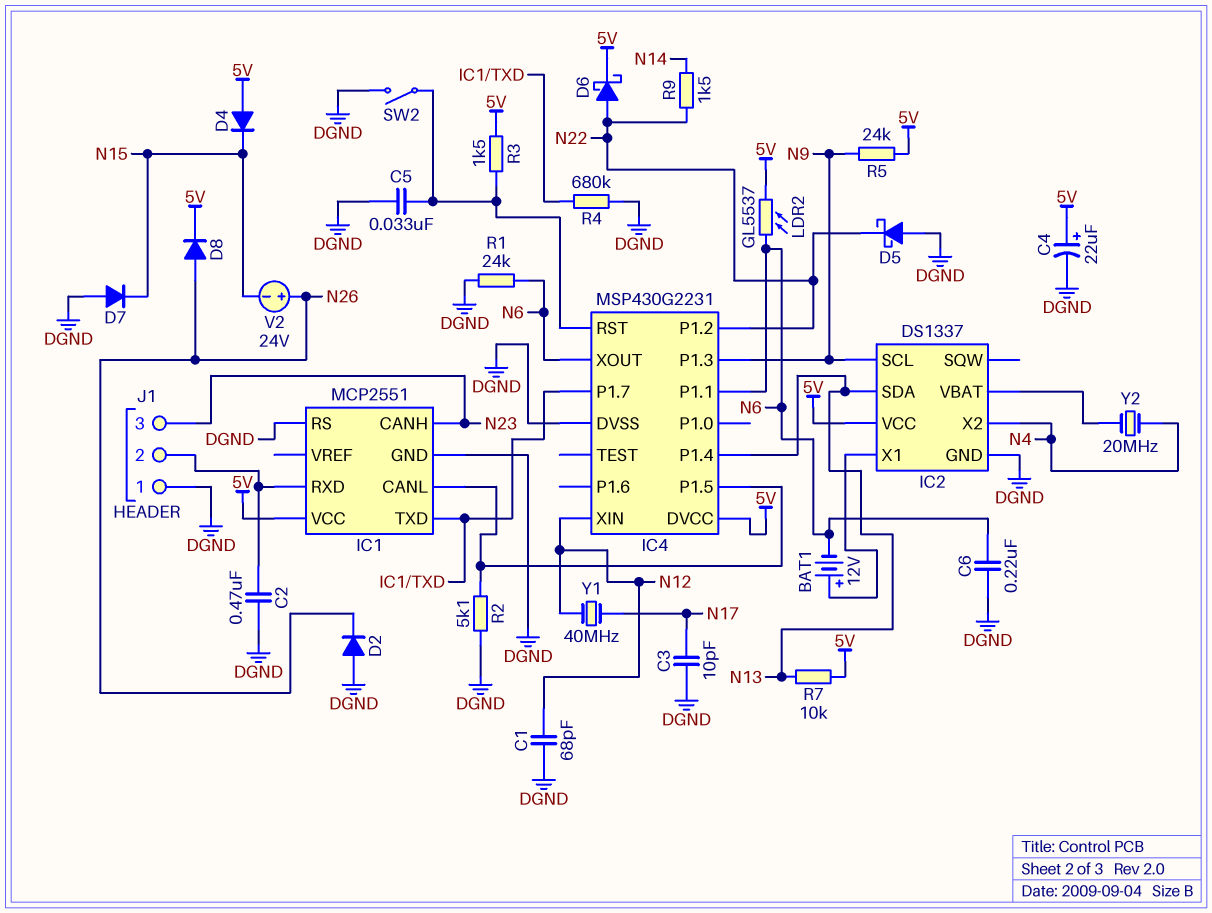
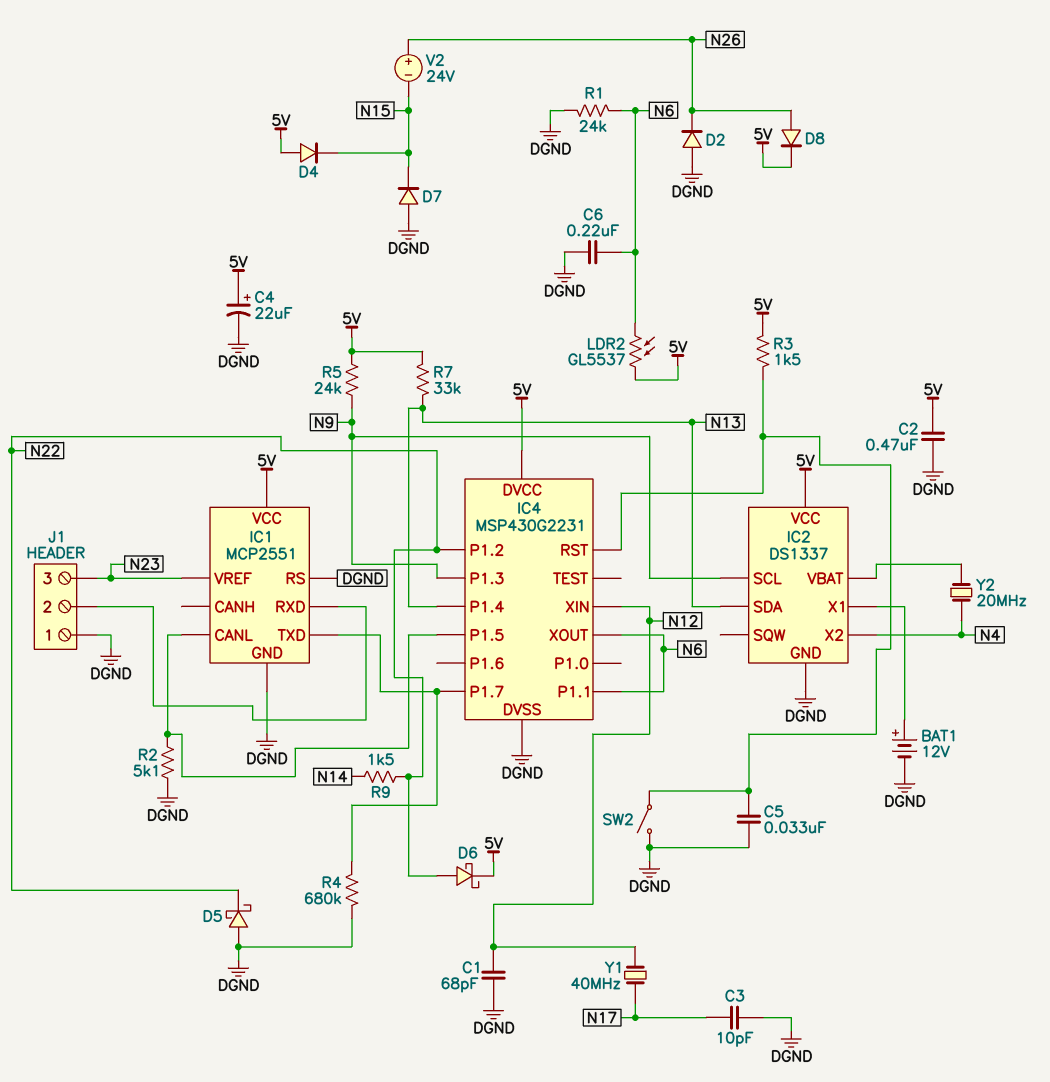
BAT1: 12V (plus IC2/X1, minus N6) -> 12V (plus IC2/X1, minus DGND)
C2: 470nF (DGND, IC1/RXD) -> 470nF (5V, DGND)
IC1 pin CANH: N23 -> none
IC1 pin VREF: none -> N23
R7: 10k (5V, N13) -> 33k (5V, N13)

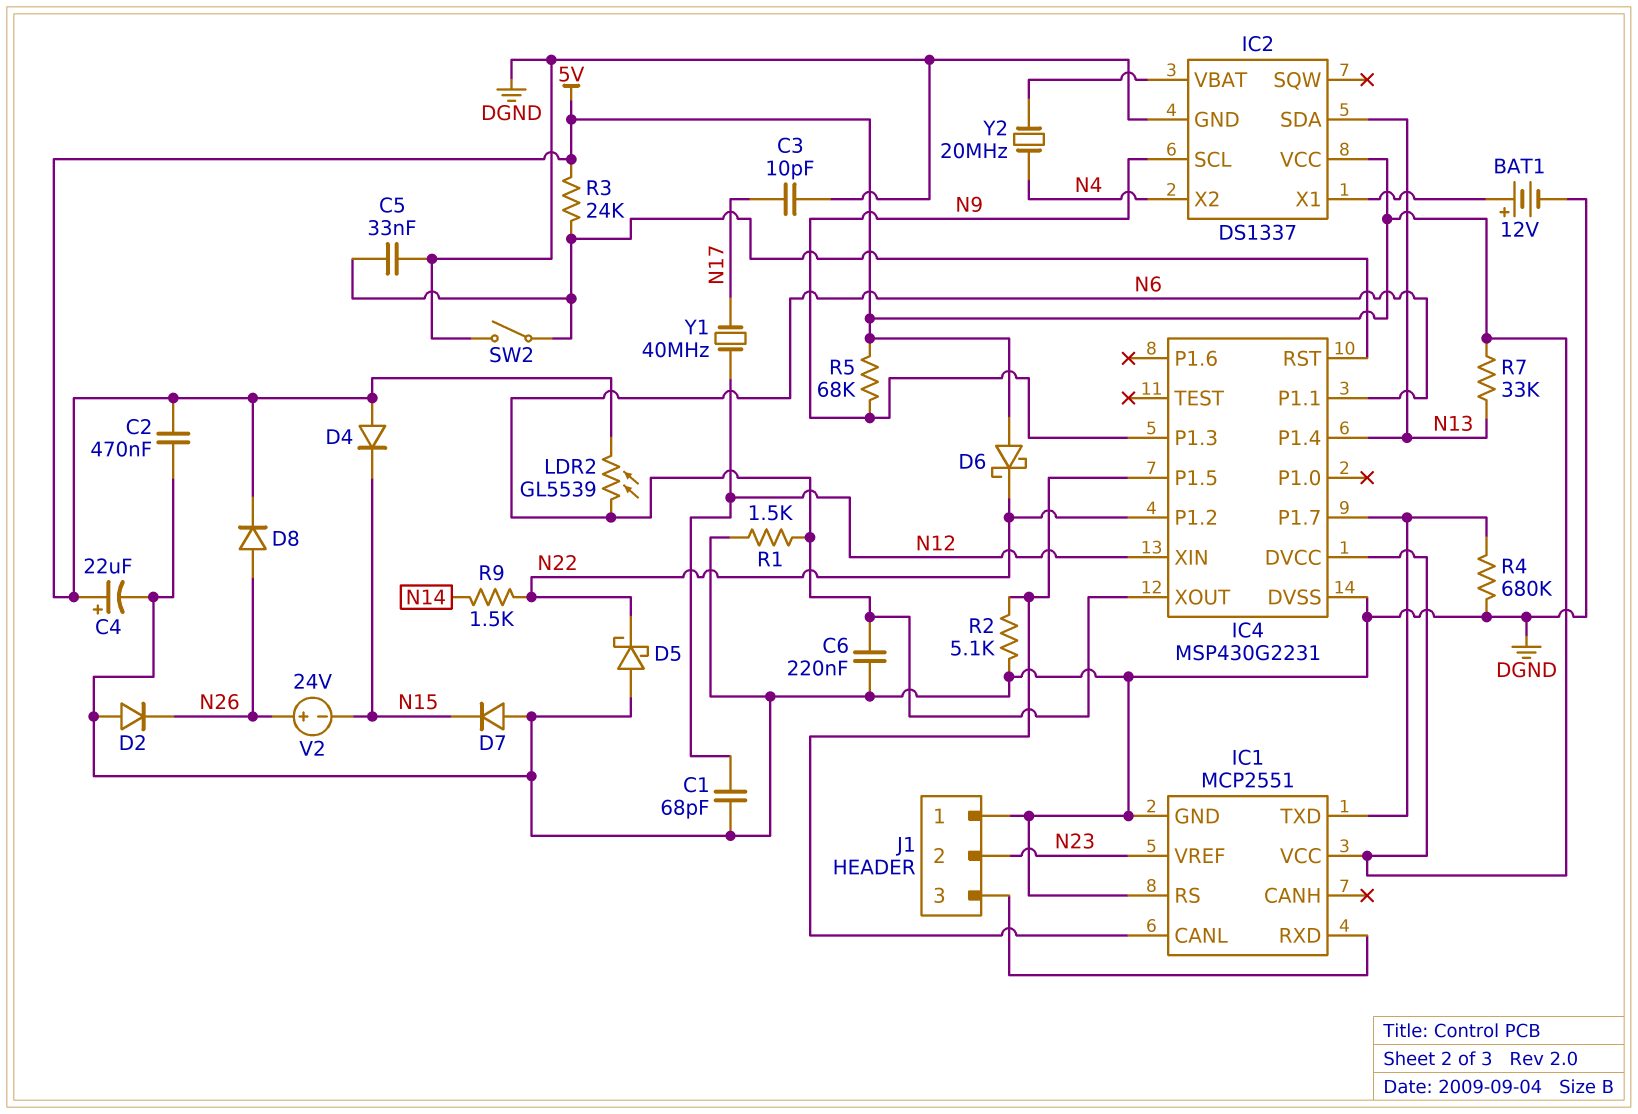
D6: schottky (A N22, K 5V) -> schottky (A 5V, K N22)
J1 pin 2: IC1/RXD -> N23
J1 pin 3: N23 -> IC1/RXD
LDR2: GL5537 (5V, N6) -> GL5539 (5V, N6)
R1: 24k (DGND, N6) -> 1.5k (DGND, N6)
R3: 1.5k (5V, IC4/RST) -> 24k (5V, IC4/RST)
R5: 24k (5V, N9) -> 68k (5V, N9)

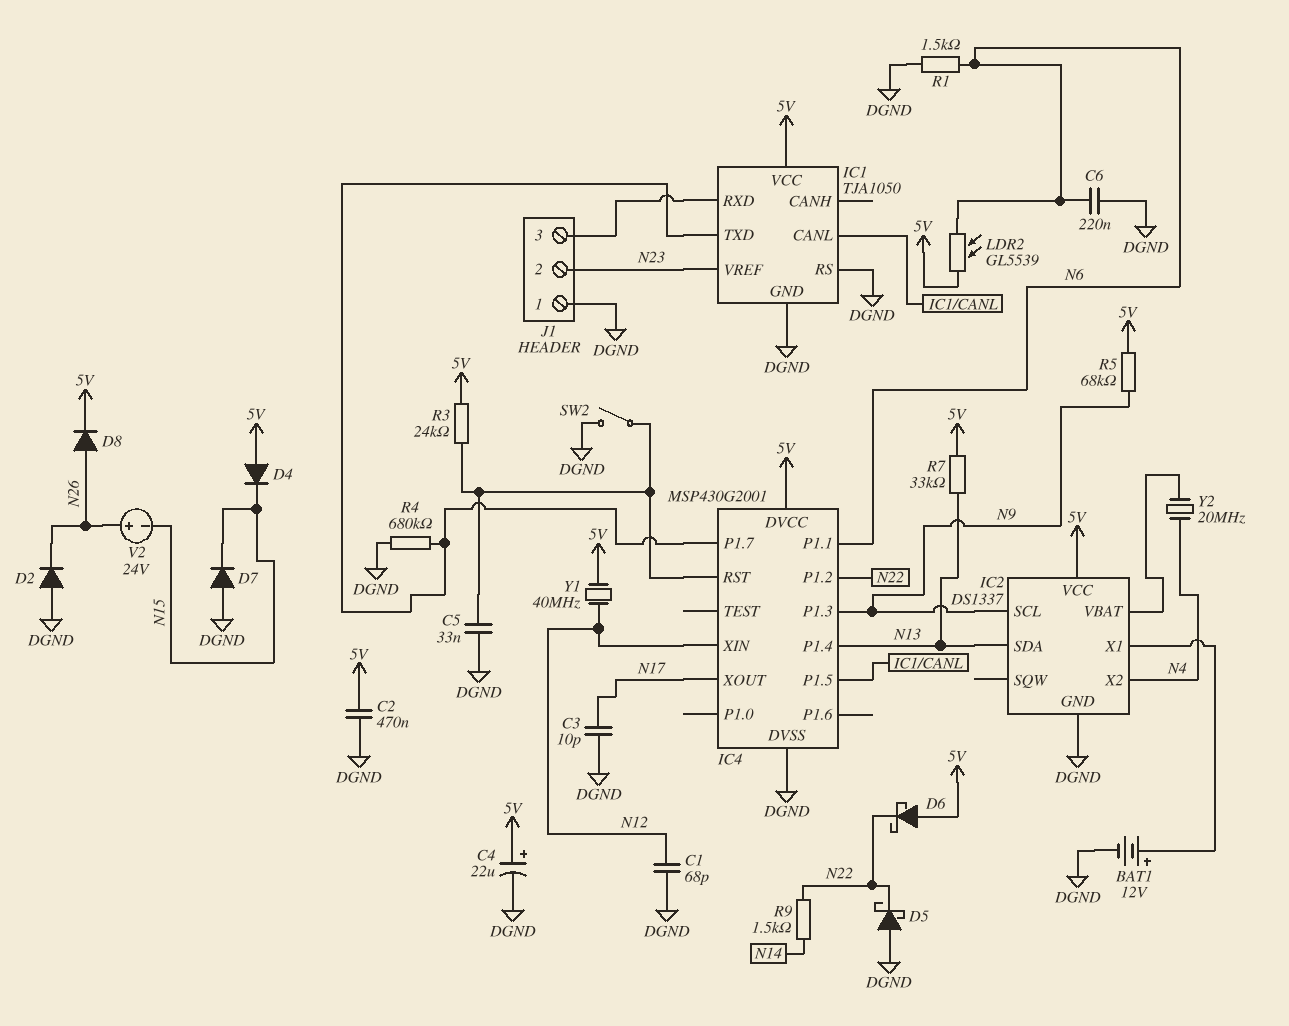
IC1: MCP2551 -> TJA1050
IC4: MSP430G2231 -> MSP430G2001
IC4 pin XOUT: N6 -> N17
R2: 5.1k (DGND, IC1/CANL) -> none
Y1: 40MHz (N12, N17) -> 40MHz (5V, N12)

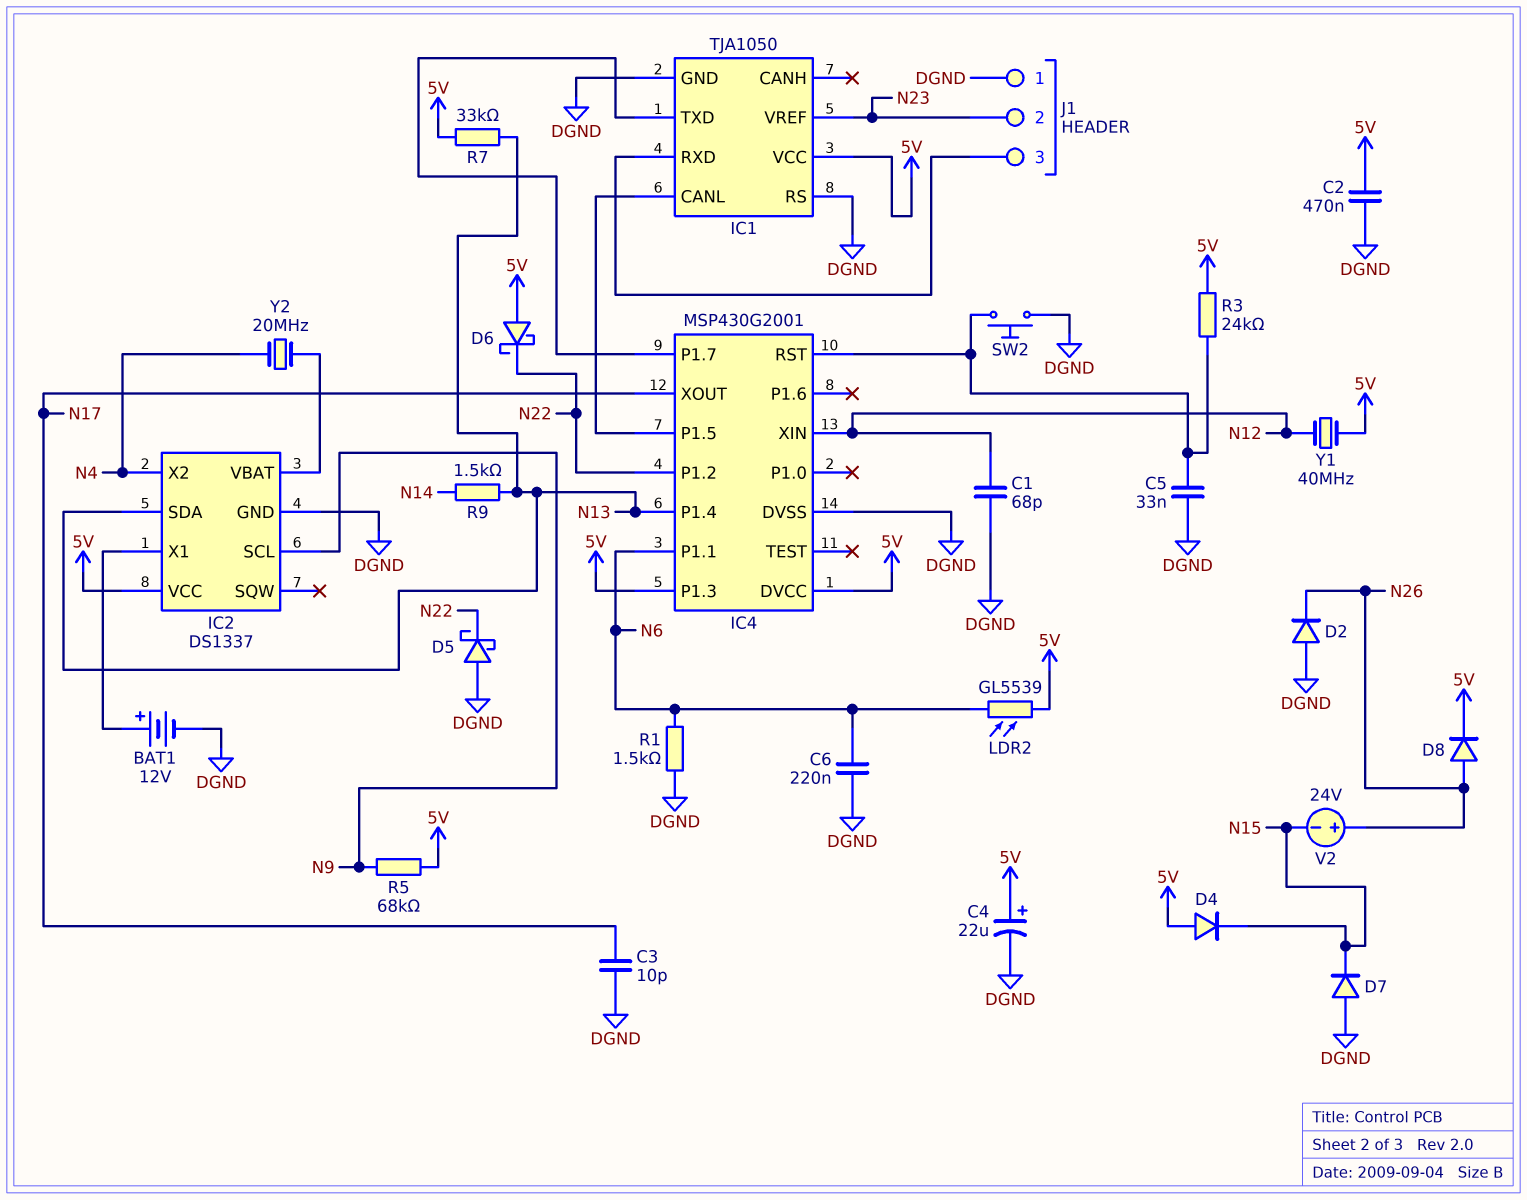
IC4 pin P1.3: N9 -> 5V
R4: 680k (DGND, IC1/TXD) -> none
R9: 1.5k (N14, N22) -> 1.5k (N13, N14)
SW2: switch (DGND, IC4/RST) -> button (DGND, IC4/RST)

